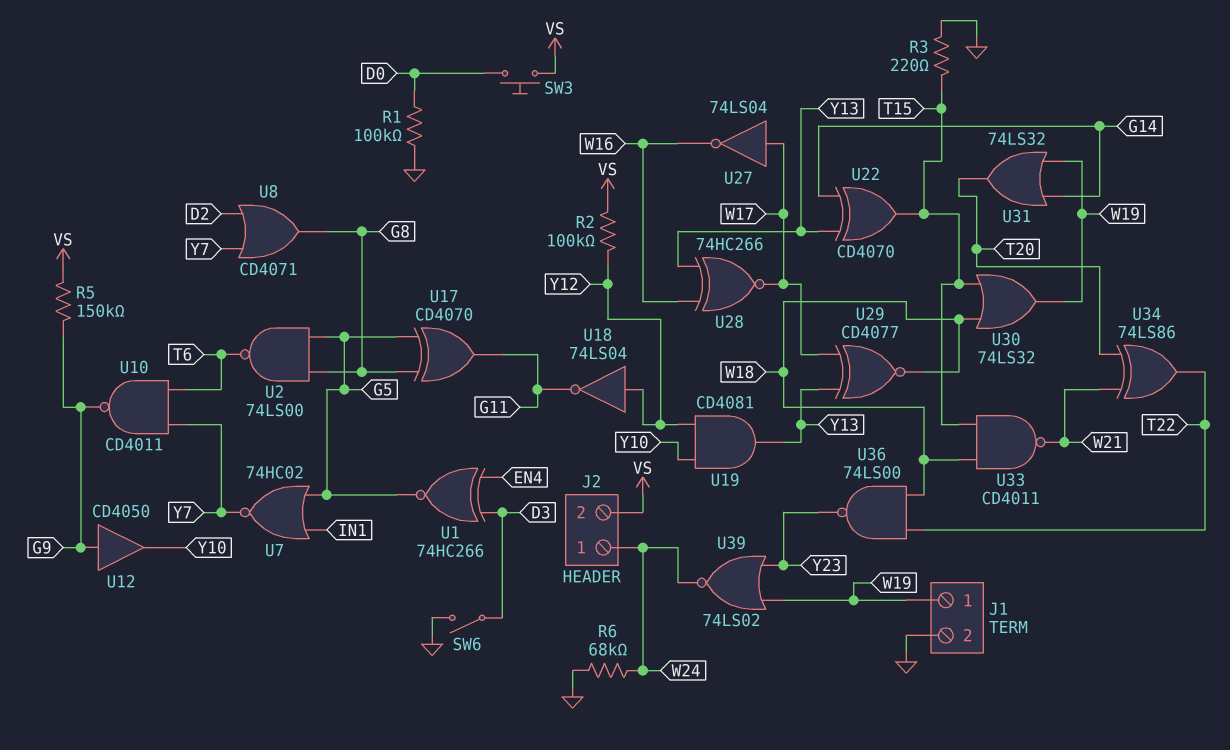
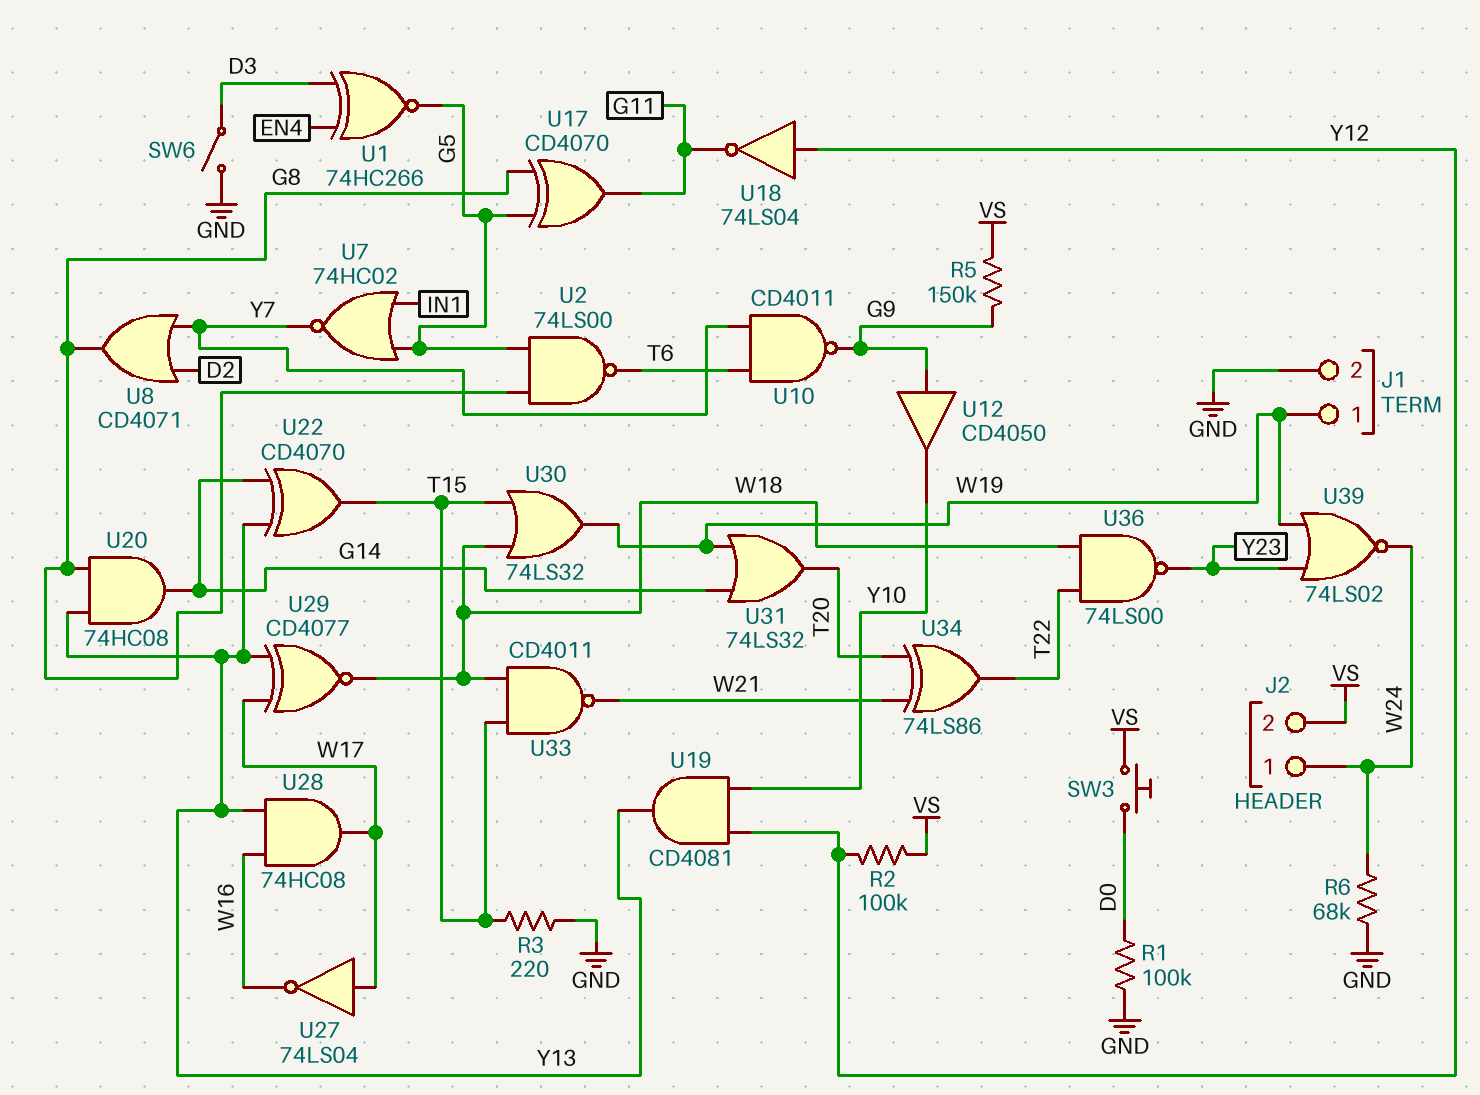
U20: none -> AND 74HC08 (in G8, in Y13, out G14)
U28: XNOR 74HC266 (in W16, in Y13, out W17) -> AND 74HC08 (in W16, in Y13, out W17)

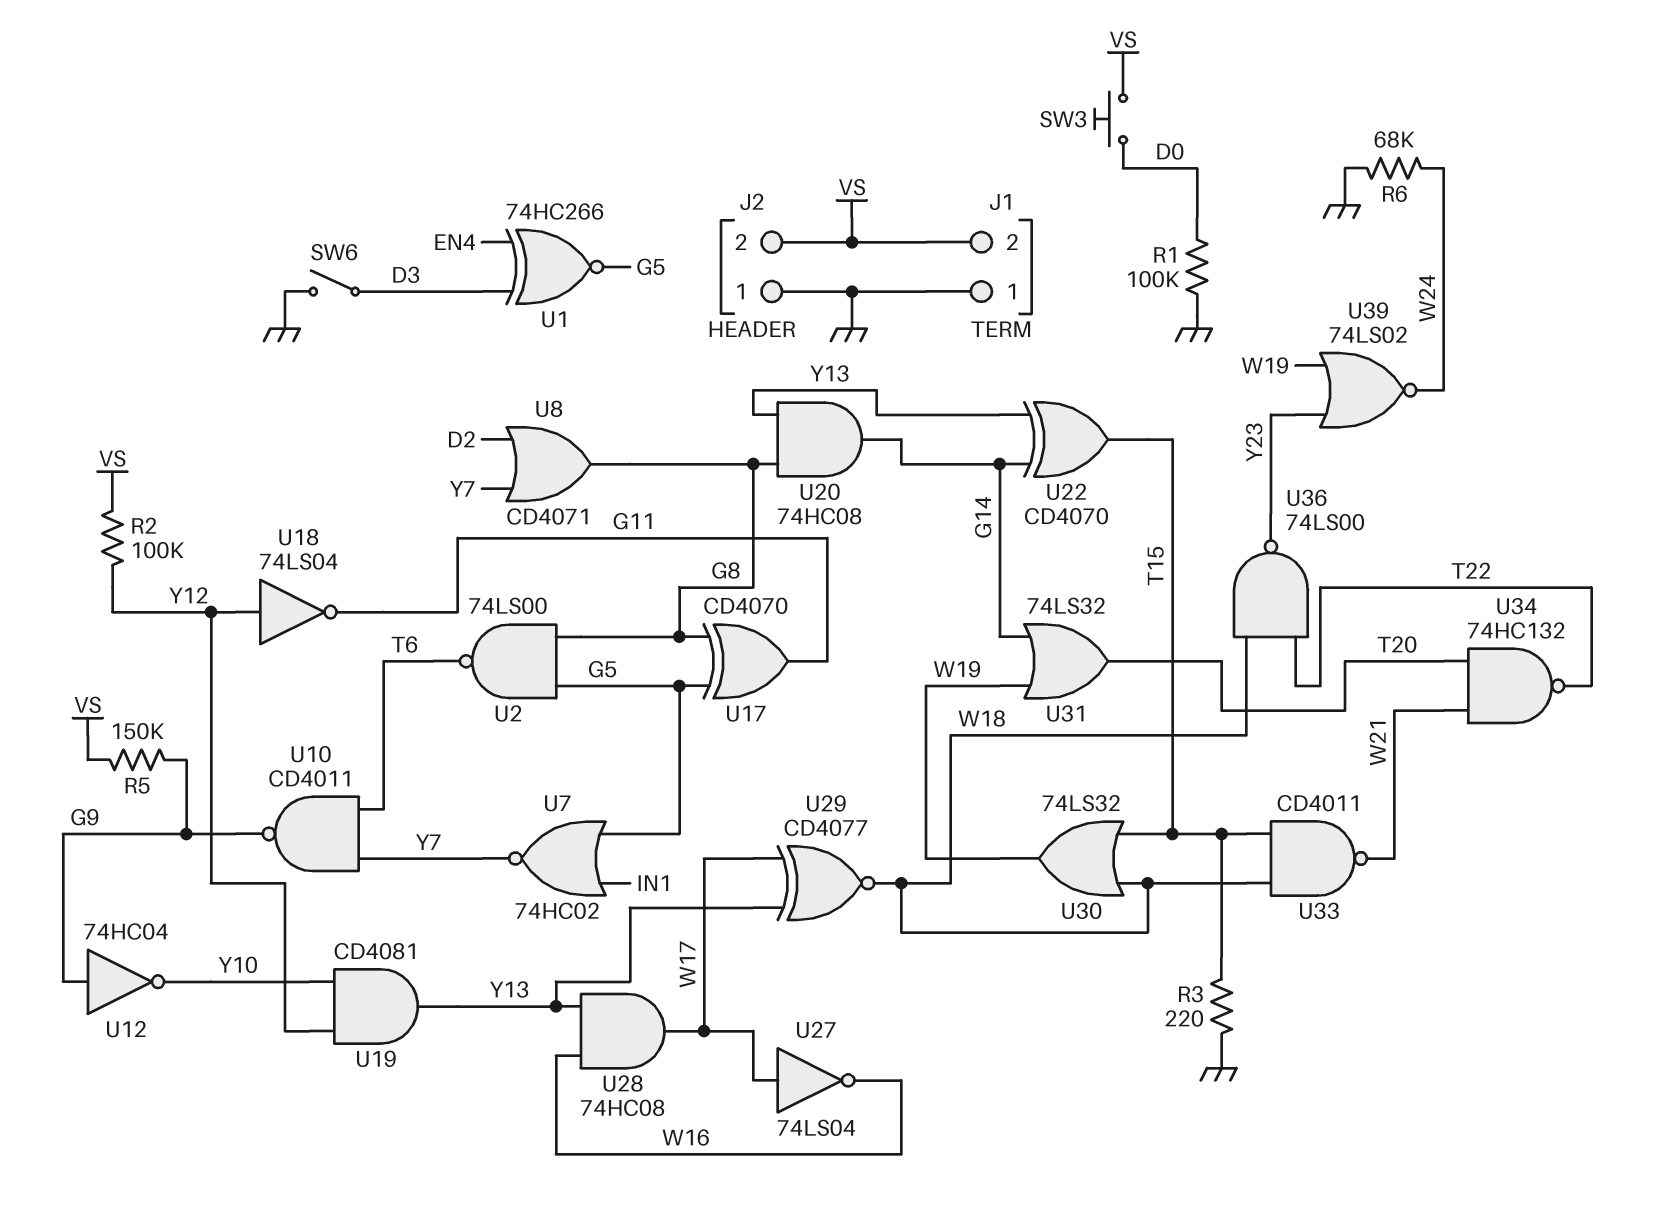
J1 pin 1: W19 -> GND
J1 pin 2: GND -> VS
J2 pin 1: W24 -> GND
U12: buffer CD4050 (in G9, out Y10) -> NOT 74HC04 (in G9, out Y10)
U34: XOR 74LS86 (in T20, in W21, out T22) -> NAND 74HC132 (in T20, in W21, out T22)

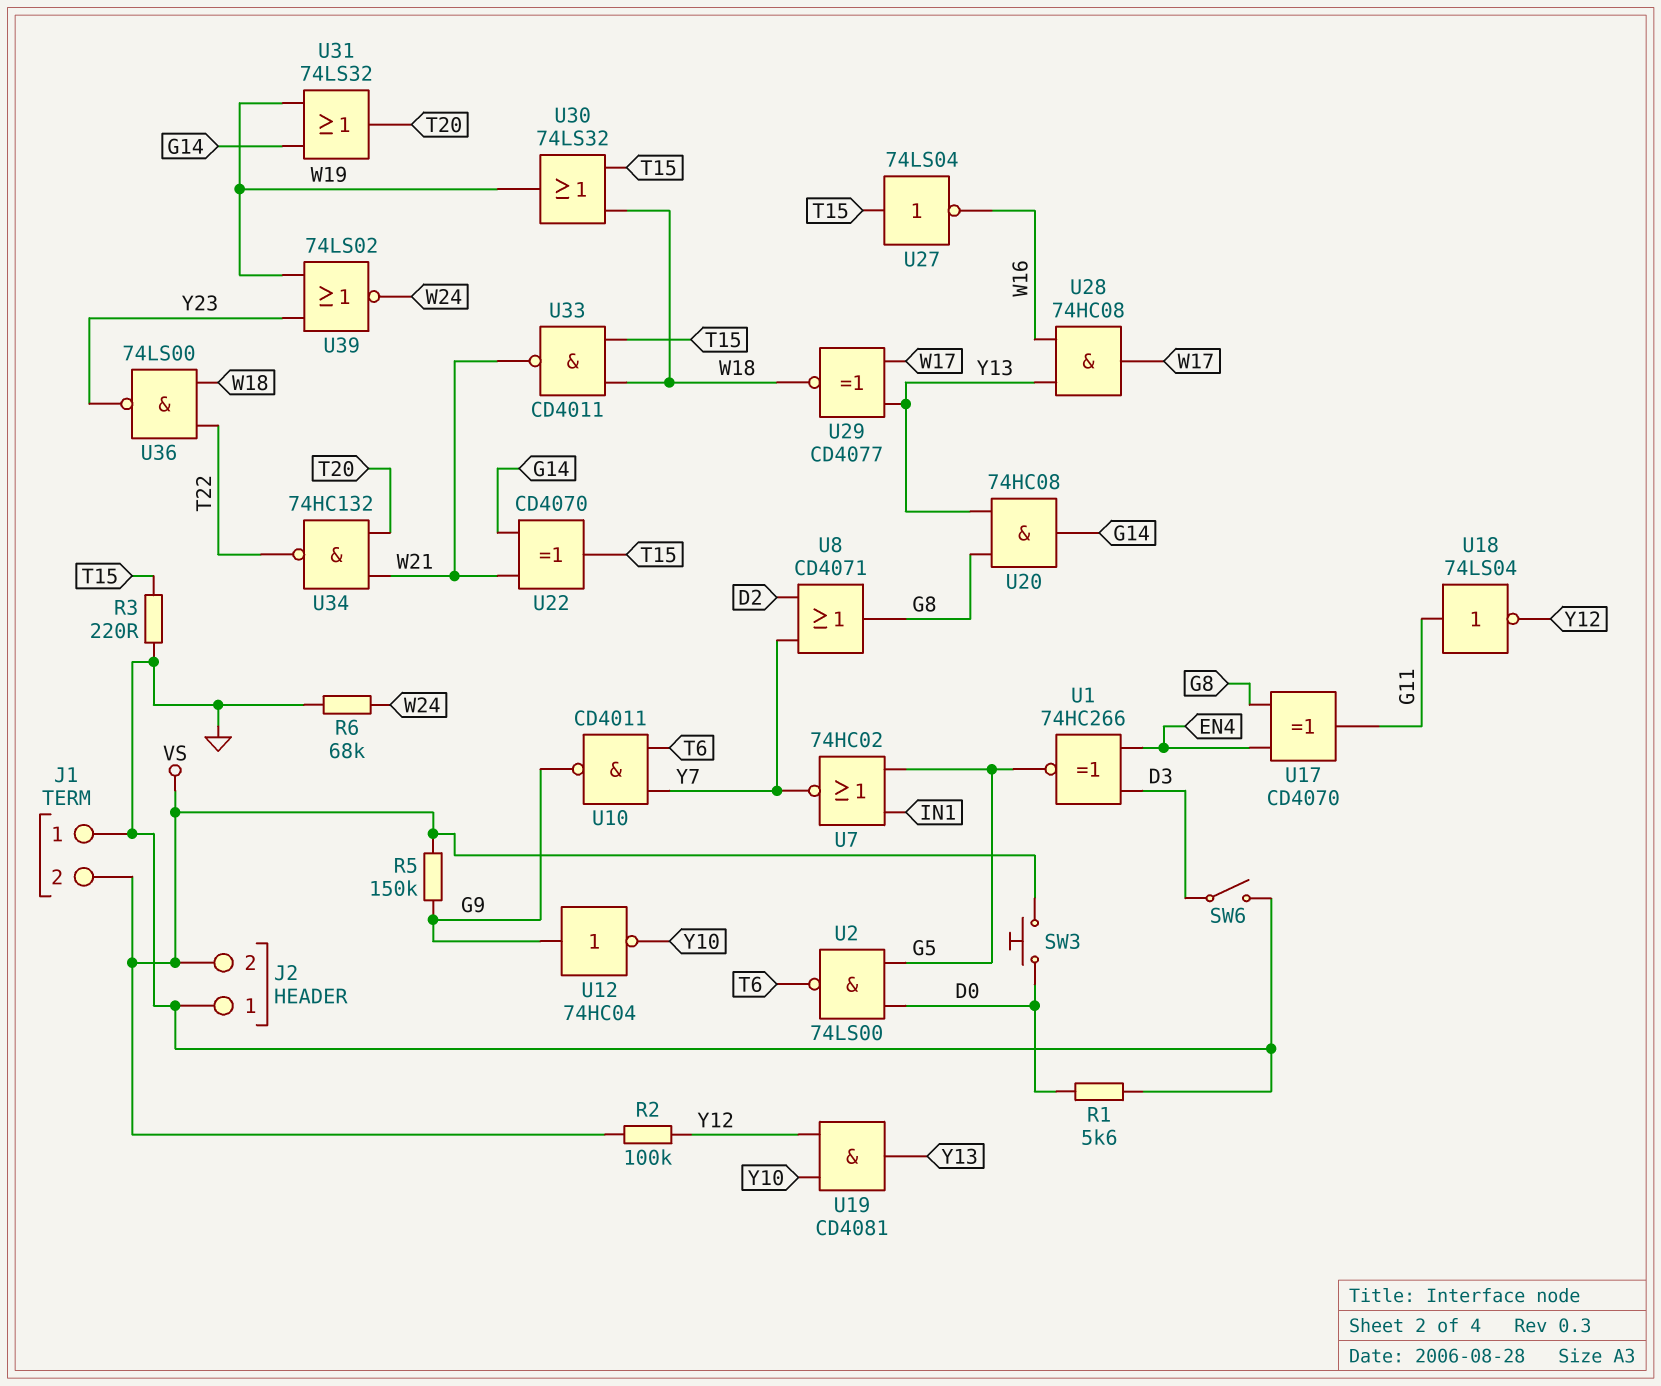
R1: 100k (D0, GND) -> 5.6k (D0, GND)
U2: NAND 74LS00 (in G5, in G8, out T6) -> NAND 74LS00 (in D0, in G5, out T6)
U17: XOR CD4070 (in G5, in G8, out G11) -> XOR CD4070 (in EN4, in G8, out G11)
U18: NOT 74LS04 (in Y12, out G11) -> NOT 74LS04 (in G11, out Y12)
U22: XOR CD4070 (in G14, in Y13, out T15) -> XOR CD4070 (in G14, in W21, out T15)
U27: NOT 74LS04 (in W17, out W16) -> NOT 74LS04 (in T15, out W16)

